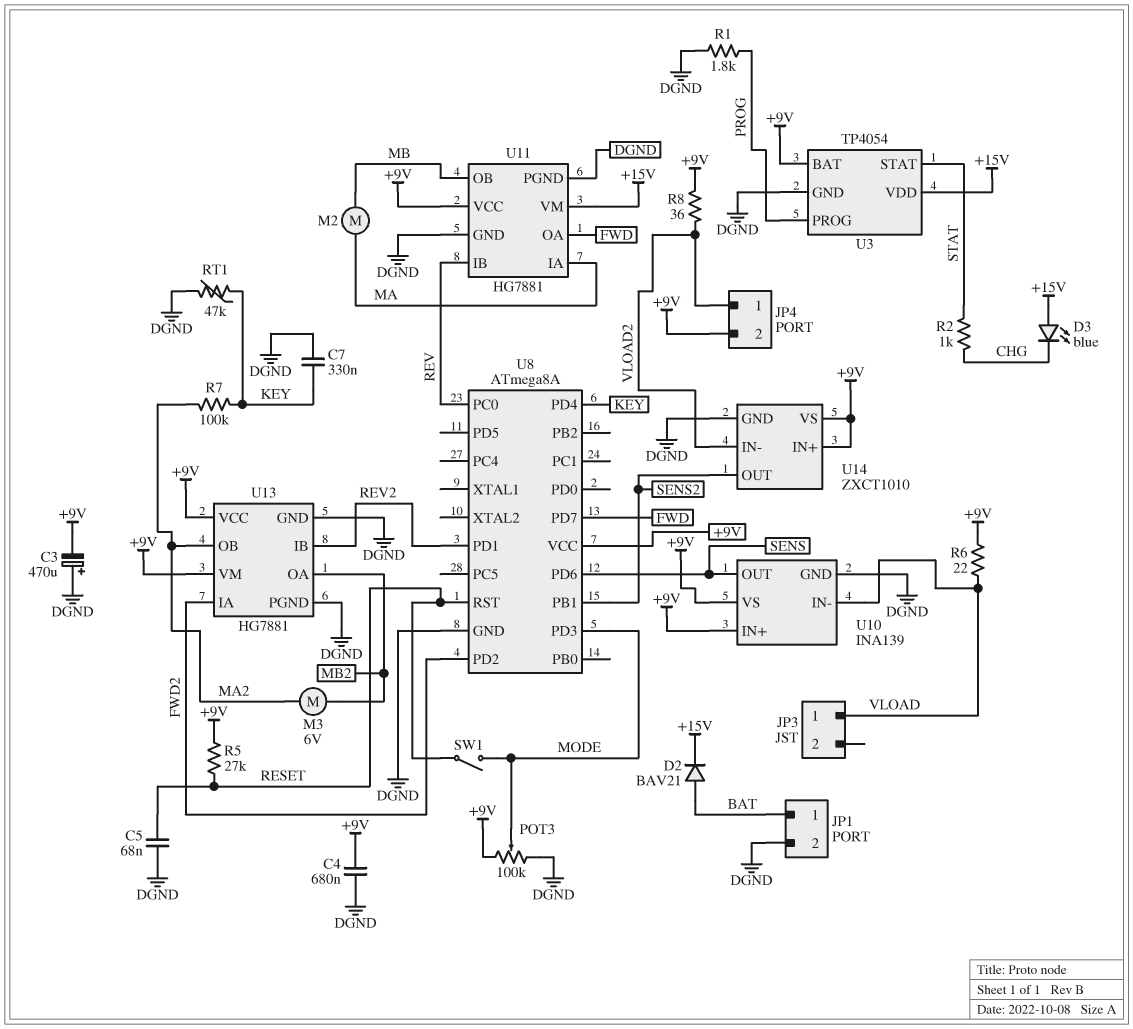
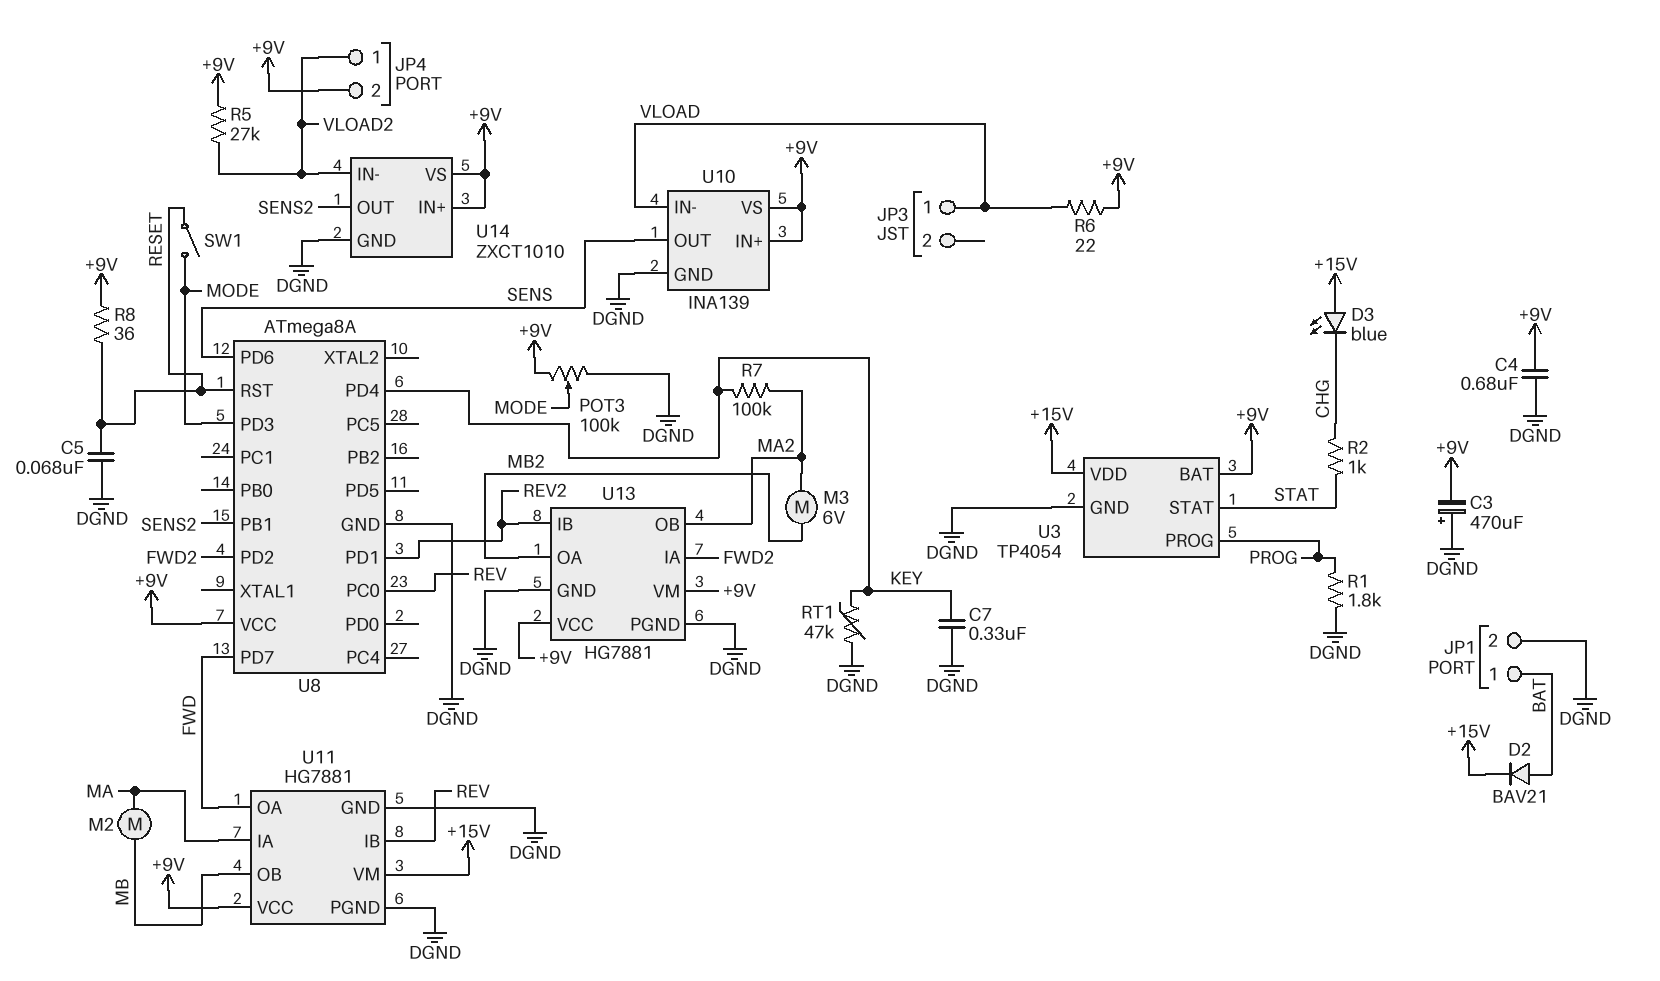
R5: 27k (+9V, RESET) -> 27k (+9V, VLOAD2)
R8: 36 (+9V, VLOAD2) -> 36 (+9V, RESET)

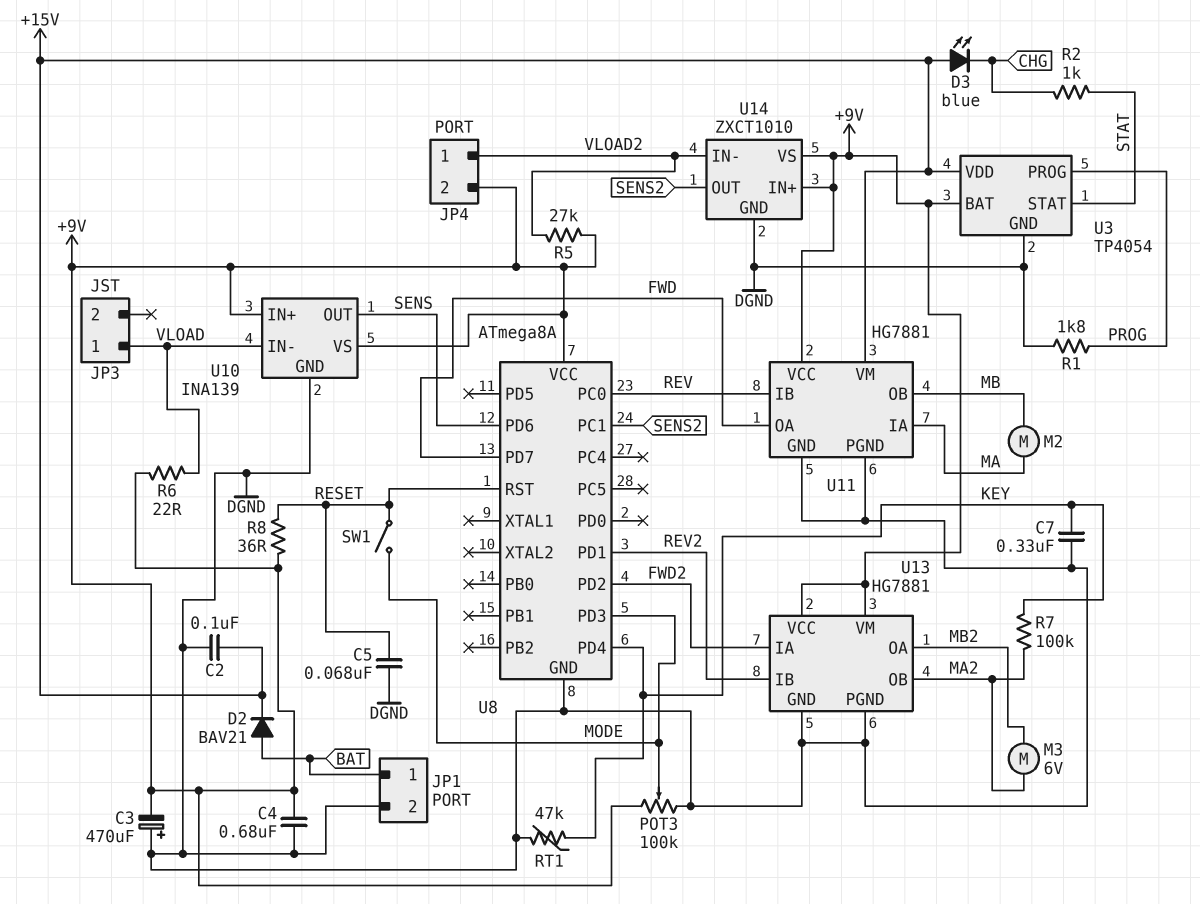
C2: none -> 100nF (+15V, DGND)
U8 pin PB1: SENS2 -> none
U8 pin PC1: none -> SENS2

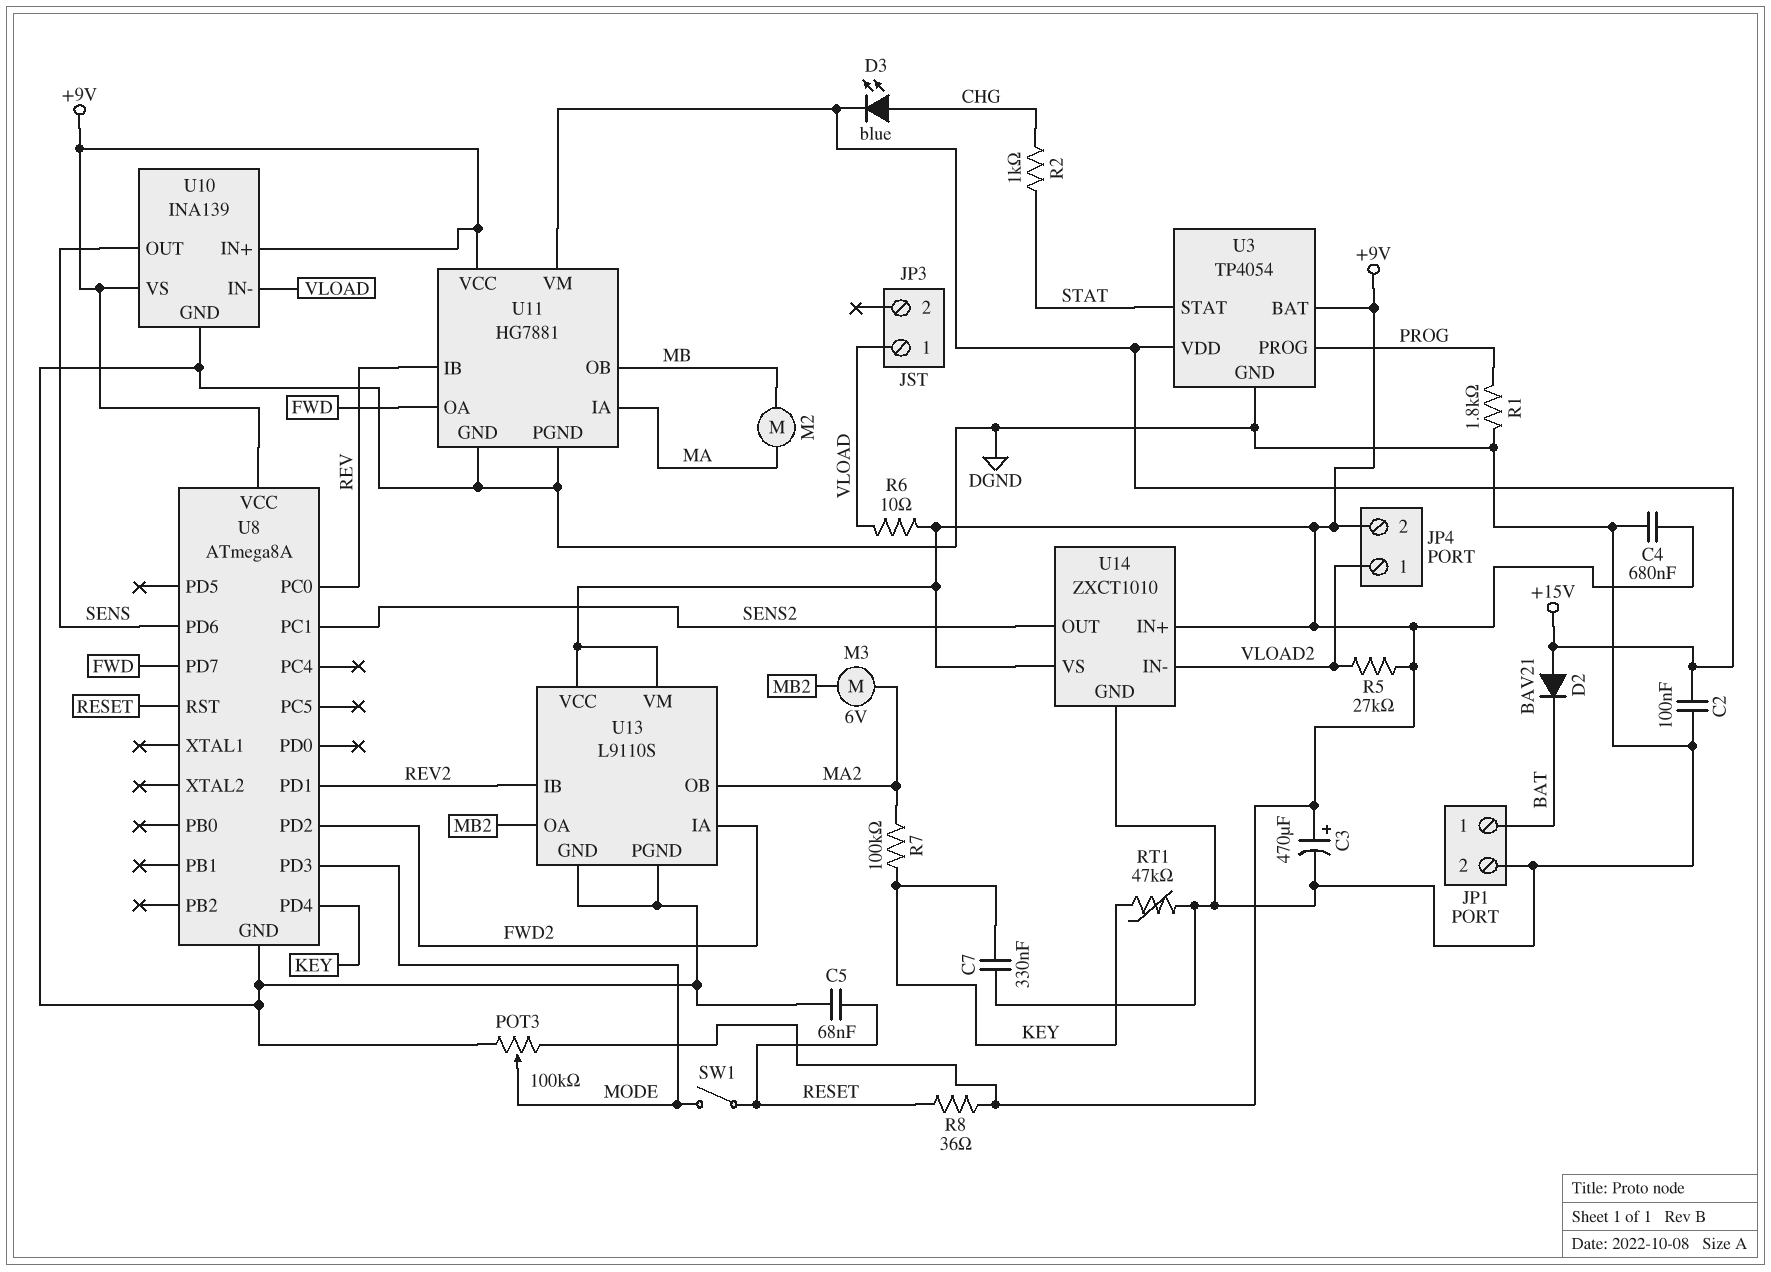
C3: 470uF (plus DGND, minus +9V) -> 470uF (plus +9V, minus DGND)
D2: diode BAV21 (A BAT, K +15V) -> diode BAV21 (A +15V, K BAT)
D3: LED blue (A +15V, K CHG) -> LED blue (A CHG, K +15V)
R6: 22 (+9V, VLOAD) -> 10 (+9V, VLOAD)
U13: HG7881 -> L9110S

